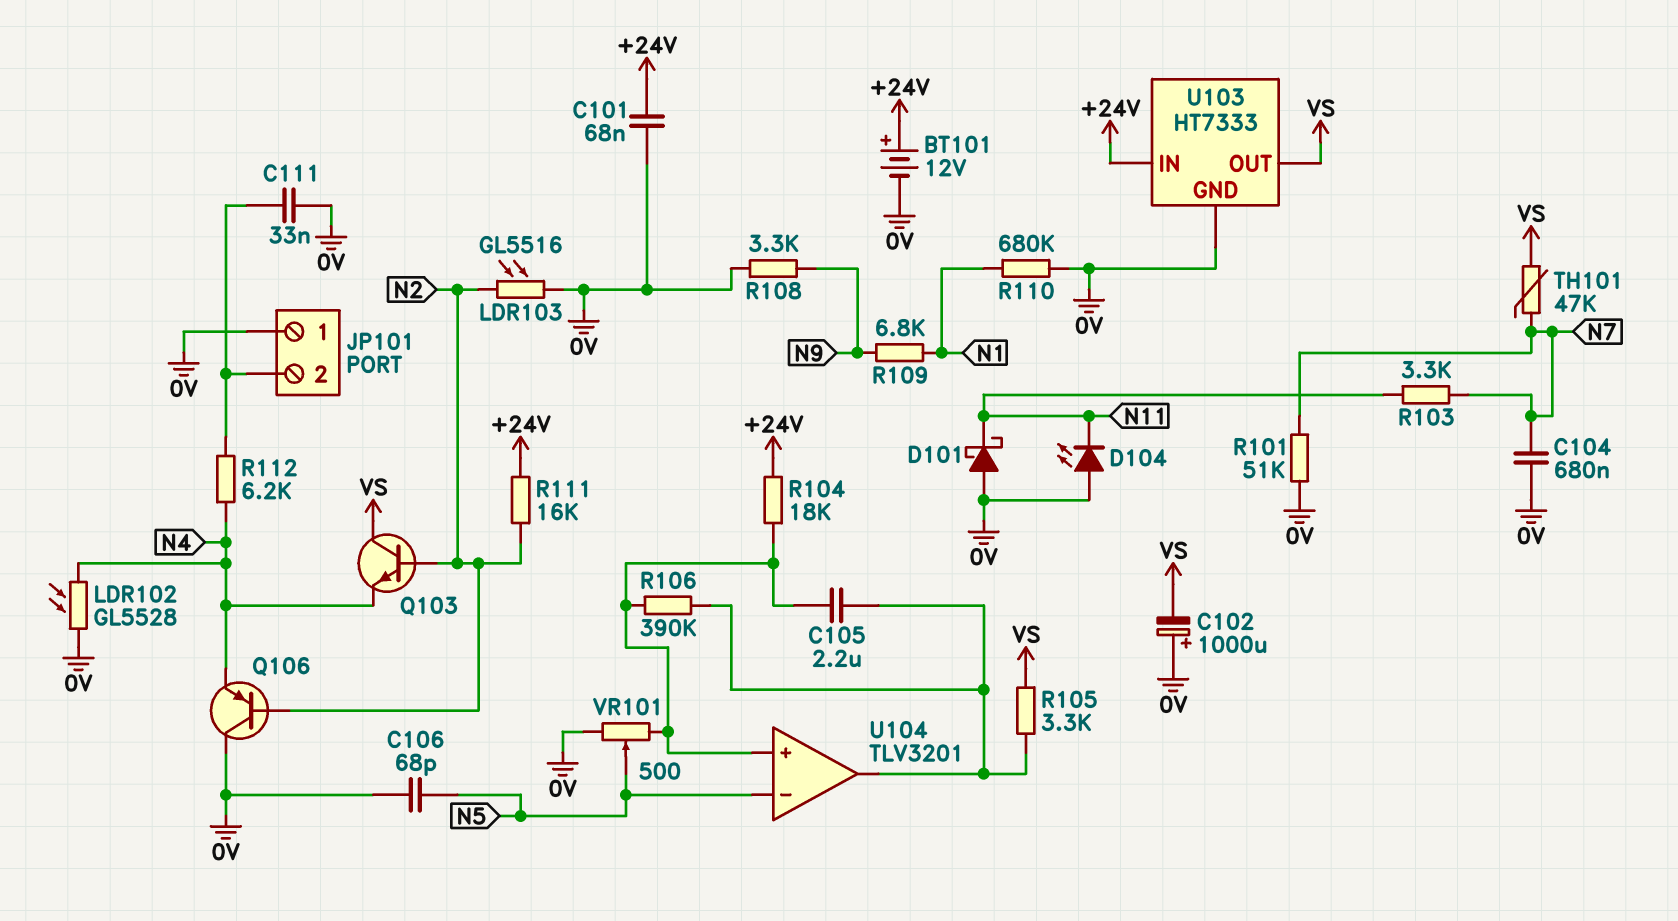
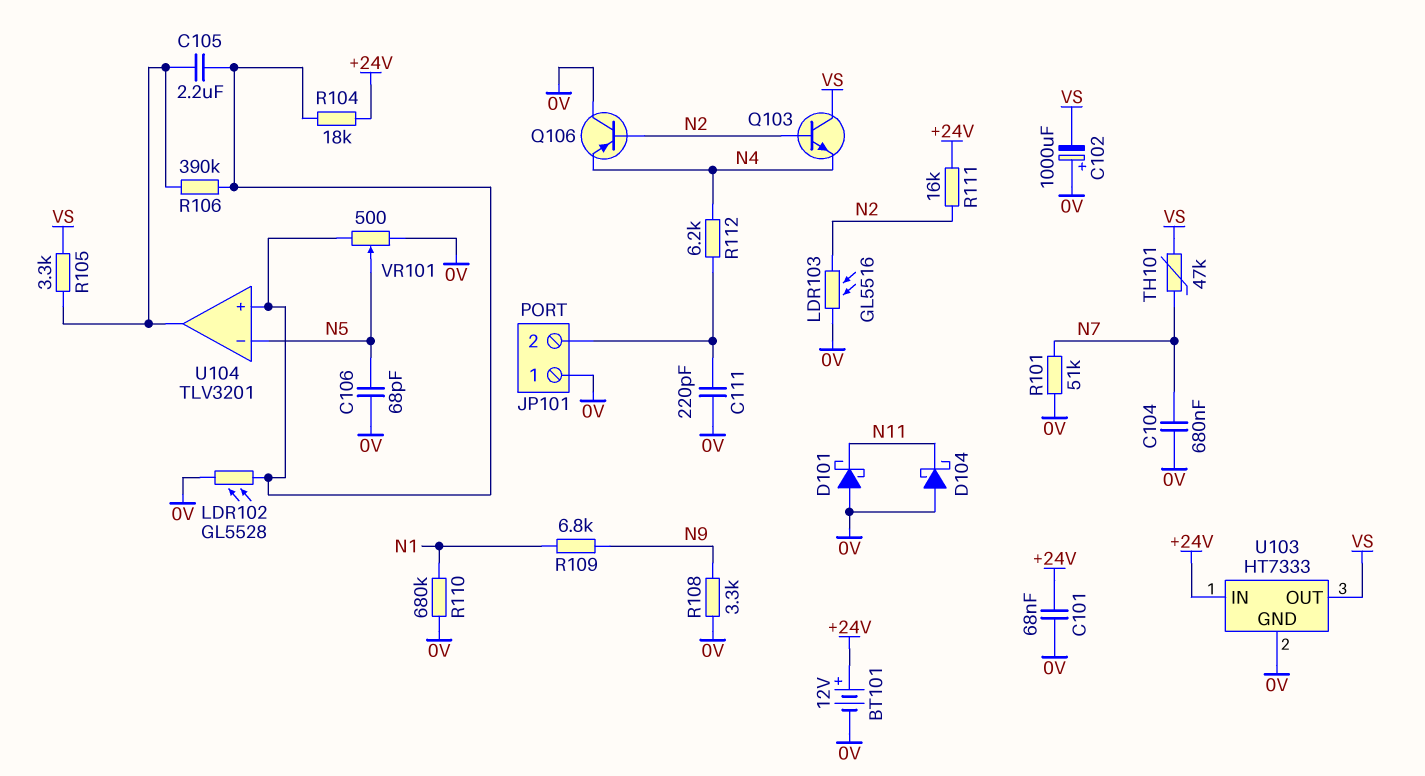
C111: 33nF (0V, JP101/2) -> 220pF (0V, JP101/2)
D104: LED (A 0V, K N11) -> schottky (A 0V, K N11)
LDR102: GL5528 (0V, N4) -> GL5528 (0V, U104/in+)
R103: 3.3k (N7, N11) -> none

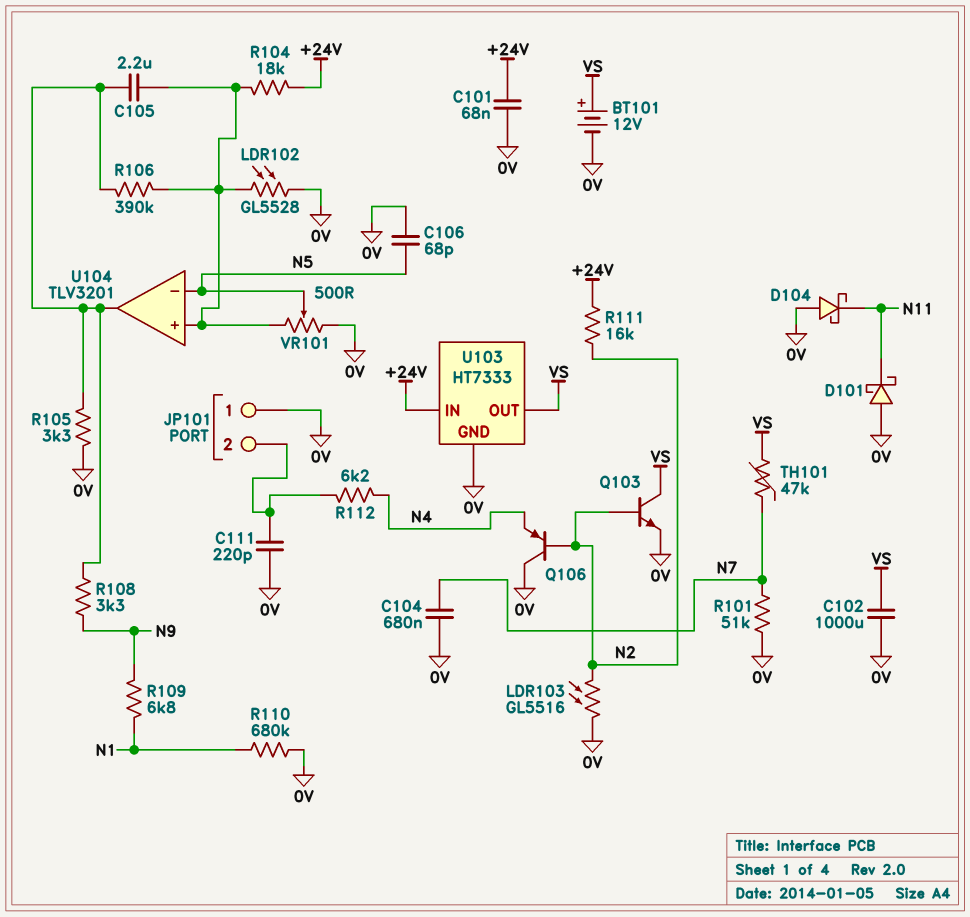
BT101: 12V (plus +24V, minus 0V) -> 12V (plus VS, minus 0V)
C102: 1000uF (plus 0V, minus VS) -> 1000uF (0V, VS)
Q103: NPN (B N2, C VS, E N4) -> NPN (B N2, C VS, E 0V)
R105: 3.3k (U104/out, VS) -> 3.3k (0V, U104/out)
R108: 3.3k (0V, N9) -> 3.3k (N9, U104/out)

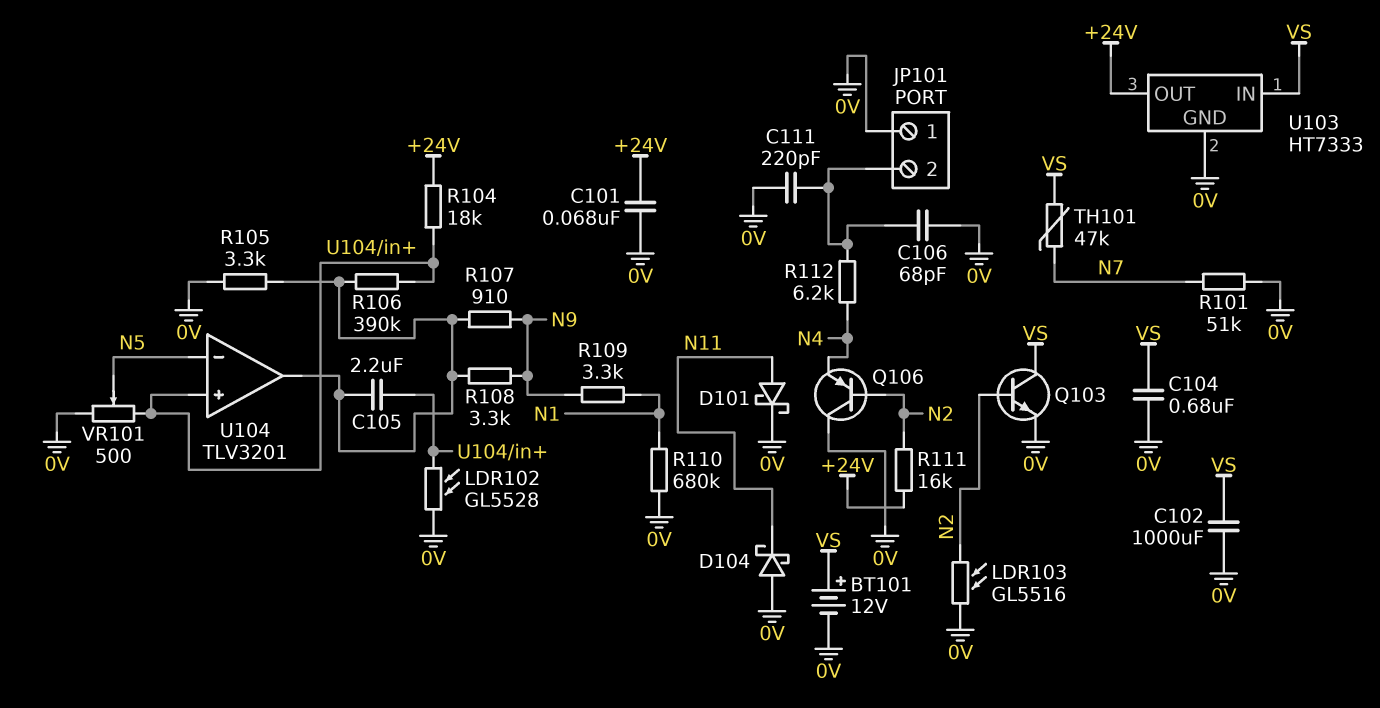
C104: 680nF (0V, N7) -> 680nF (0V, VS)
C106: 68pF (0V, N5) -> 68pF (0V, JP101/2)
D101: schottky (A 0V, K N11) -> schottky (A N11, K 0V)
R107: none -> 910 (N9, U104/out)
R109: 6.8k (N1, N9) -> 3.3k (N1, N9)
U103 pin IN: +24V -> VS
U103 pin OUT: VS -> +24V

